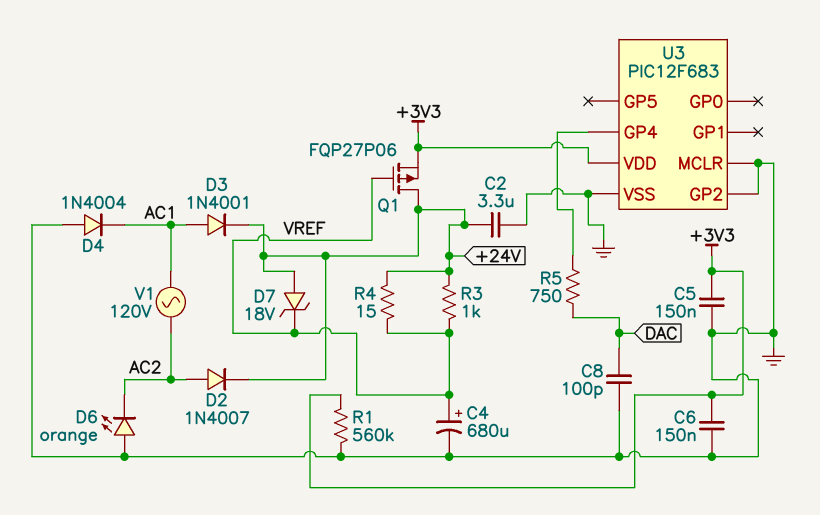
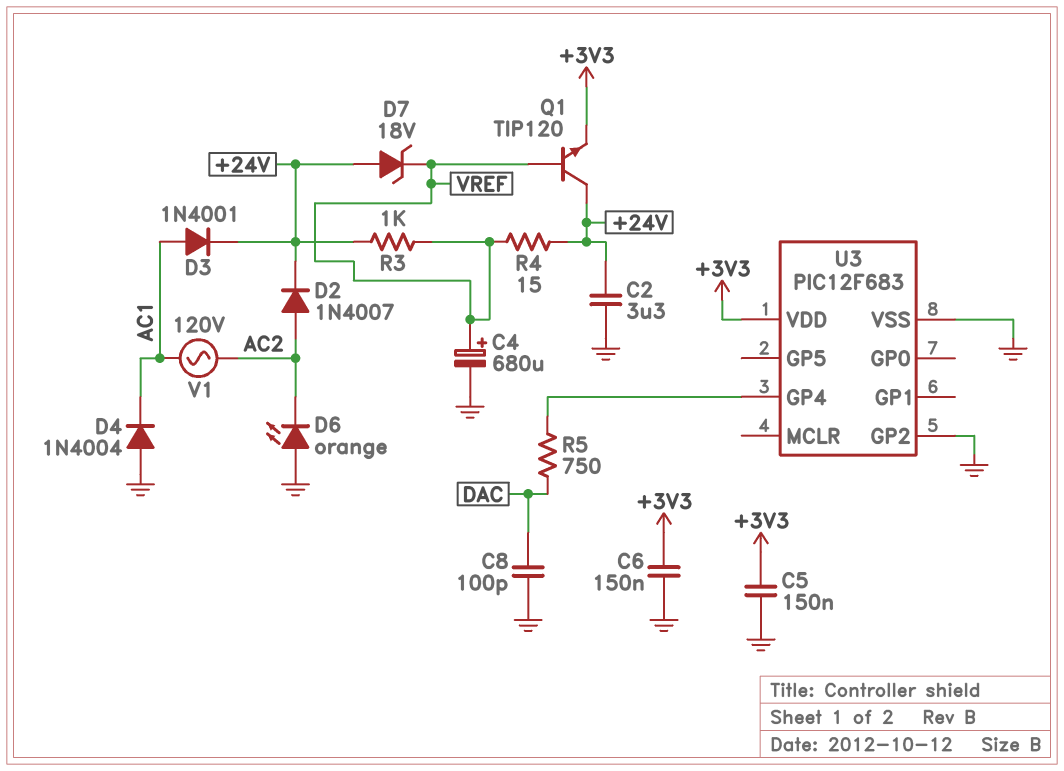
Q1: PMOS FQP27P06 (G VREF, D +24V, S +3V3) -> NPN TIP120 (B VREF, C +24V, E +3V3)
R1: 560k (+3V3, GND) -> none
U3 pin MCLR: GND -> none

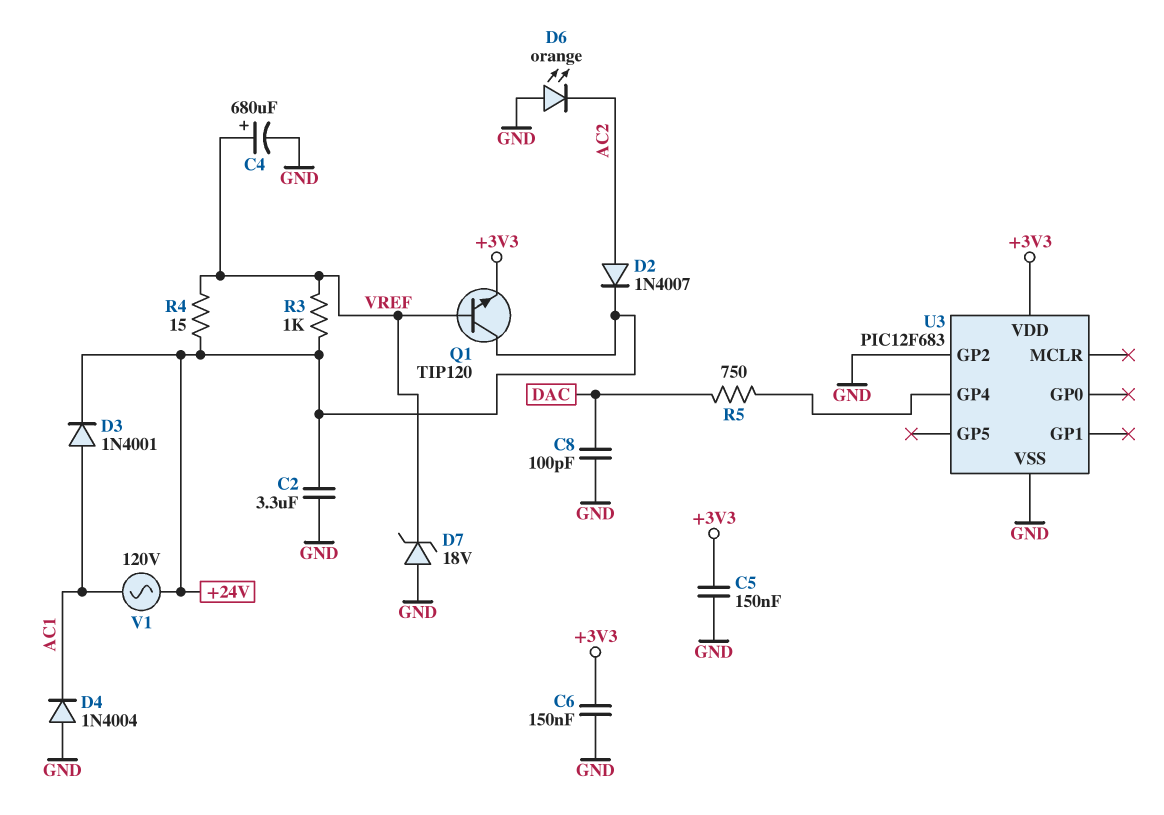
D7: zener 18V (A +24V, K VREF) -> zener 18V (A GND, K VREF)
V1: AC 120V (AC1, AC2) -> AC 120V (+24V, AC1)

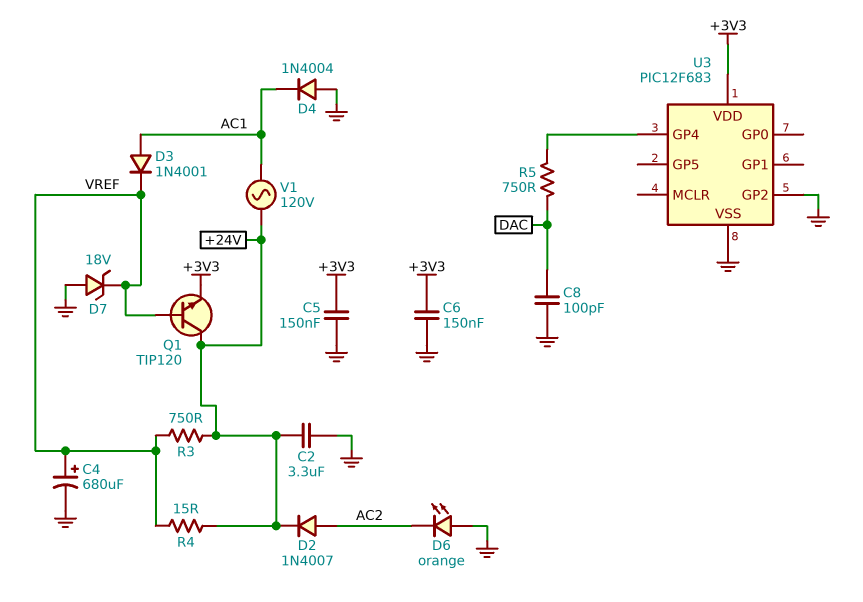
D3: diode 1N4001 (A AC1, K +24V) -> diode 1N4001 (A AC1, K VREF)
R3: 1k (+24V, VREF) -> 750 (+24V, VREF)

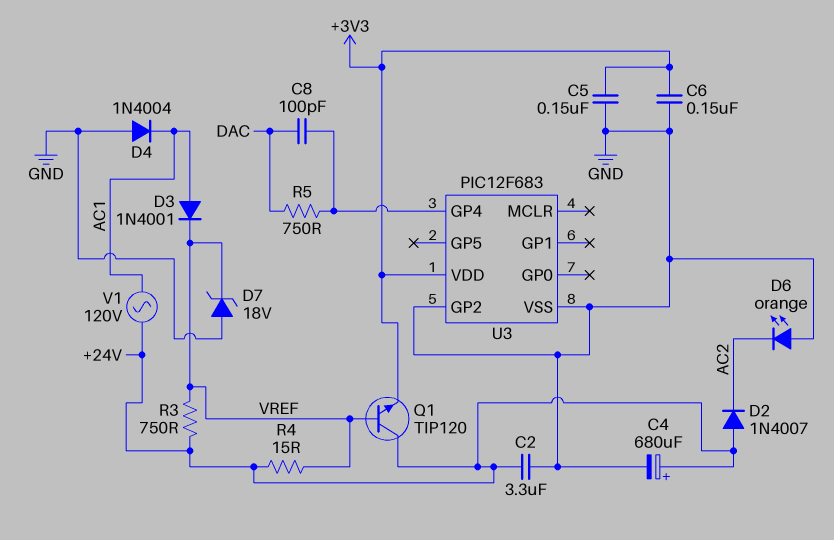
C4: 680uF (plus VREF, minus GND) -> 680uF (plus +24V, minus GND)
C8: 100pF (DAC, GND) -> 100pF (DAC, U3/GP4)
D2: diode 1N4007 (A AC2, K +24V) -> diode 1N4007 (A +24V, K AC2)

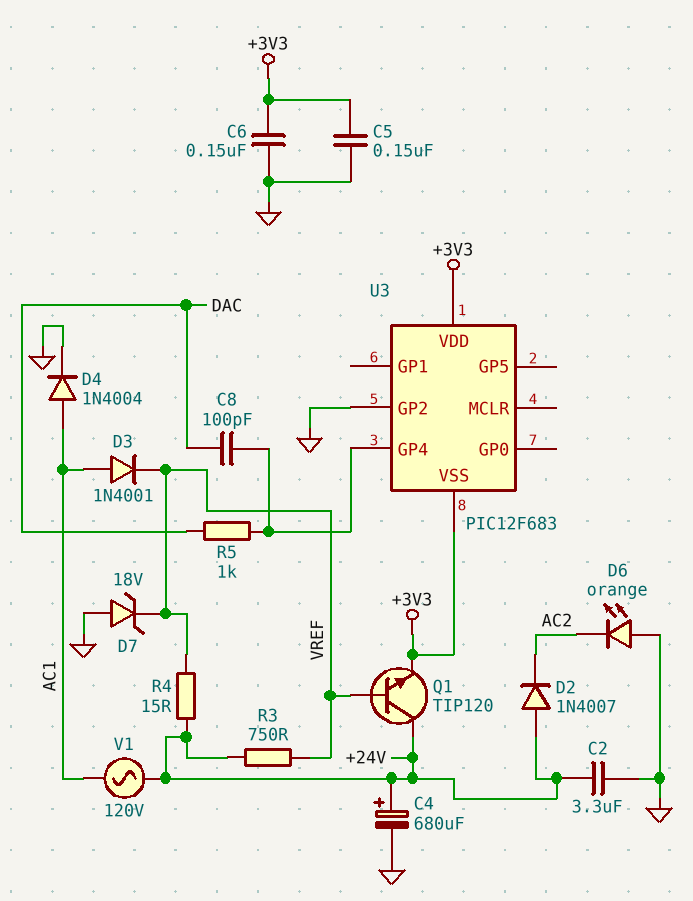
D4: diode 1N4004 (A GND, K AC1) -> diode 1N4004 (A AC1, K GND)
R5: 750 (DAC, U3/GP4) -> 1k (DAC, U3/GP4)
U3 pin VSS: GND -> +3V3

